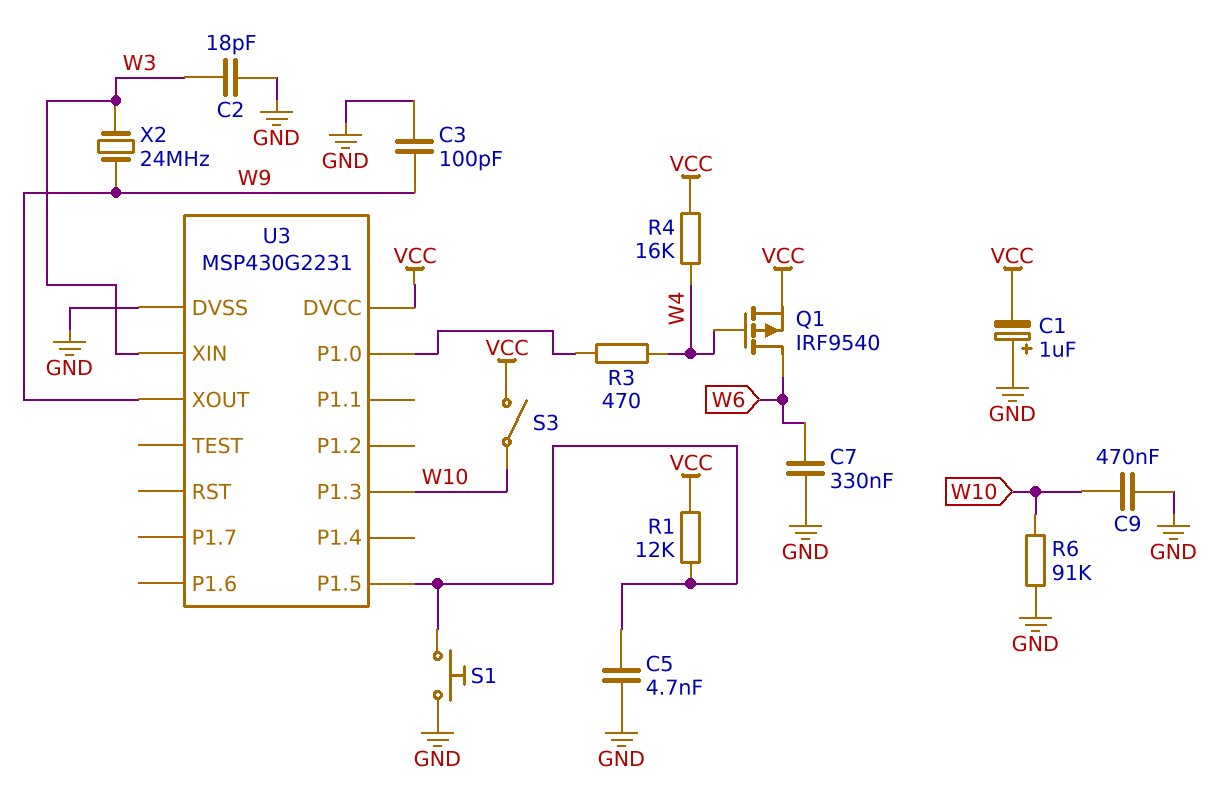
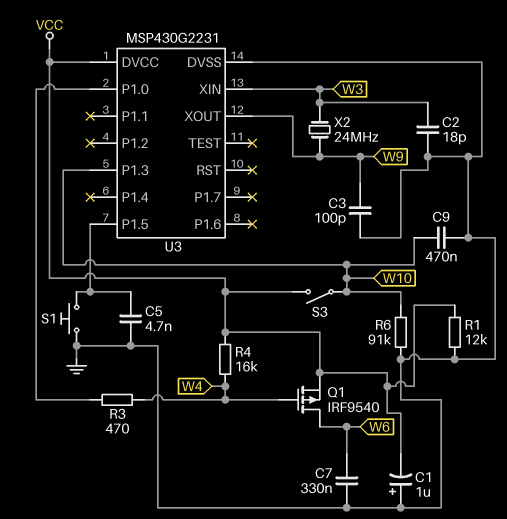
R1: 12k (U3/P1.5, VCC) -> 12k (GND, VCC)

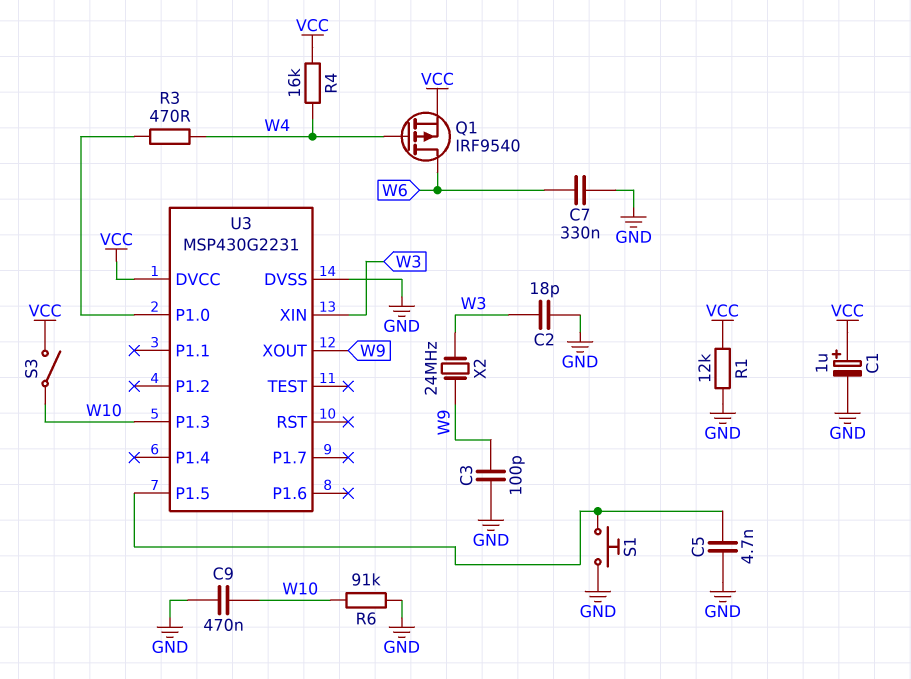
C1: 1uF (plus GND, minus VCC) -> 1uF (plus VCC, minus GND)

